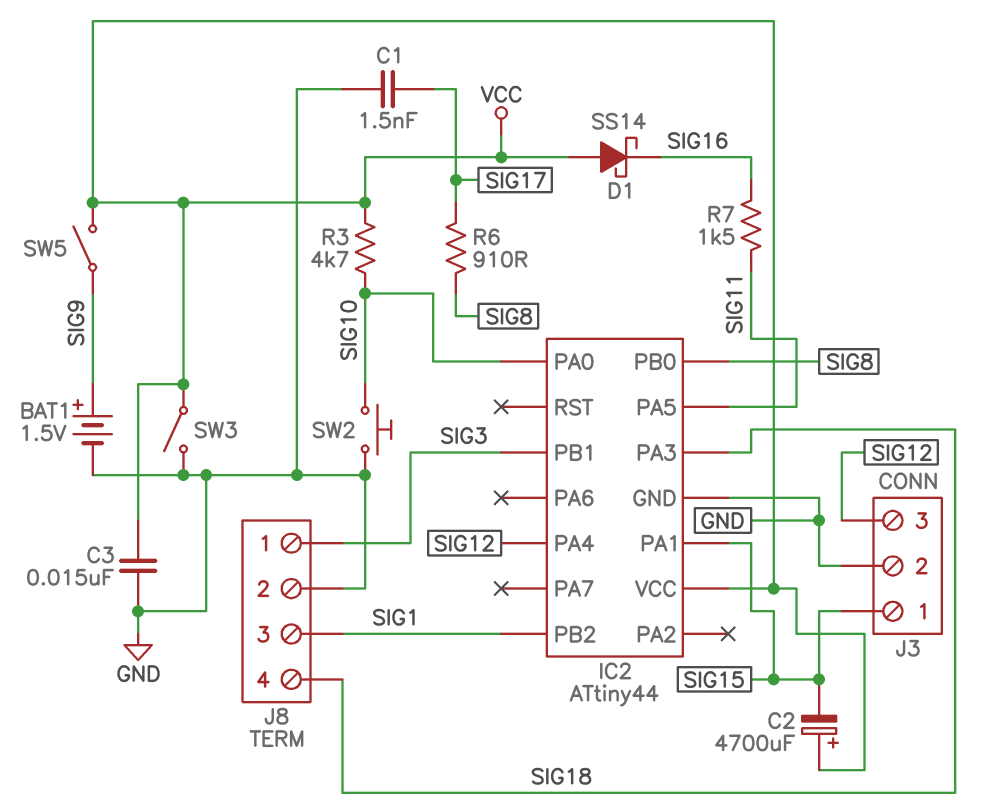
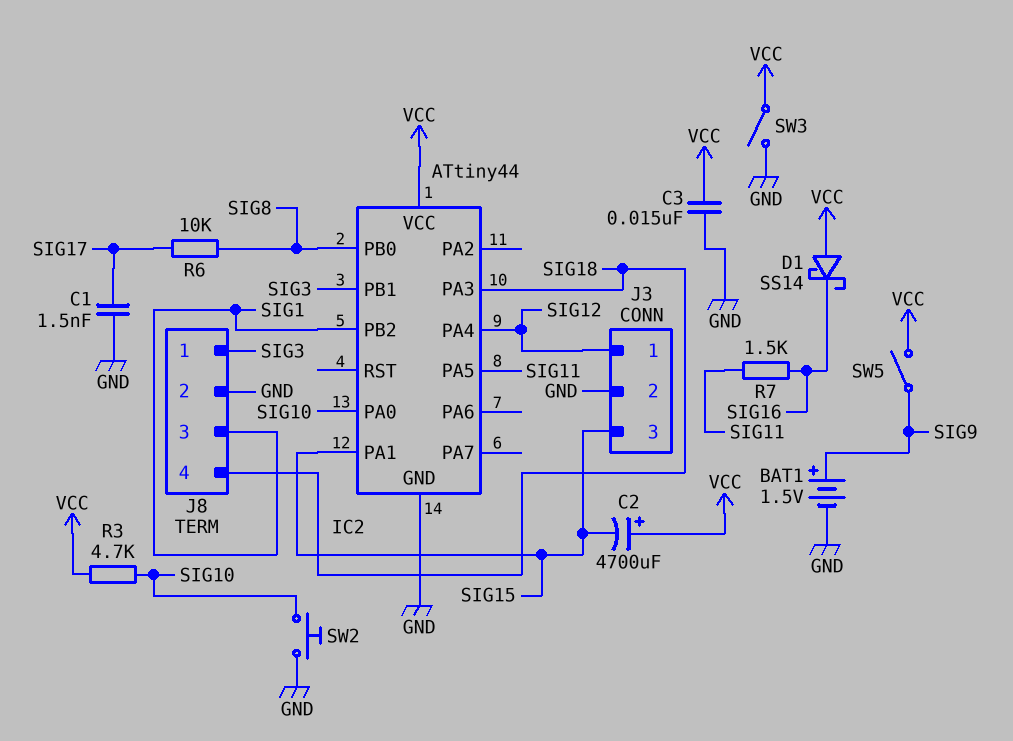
J3 pin 1: SIG15 -> SIG12
J3 pin 3: SIG12 -> SIG15
R6: 910 (SIG8, SIG17) -> 10k (SIG8, SIG17)

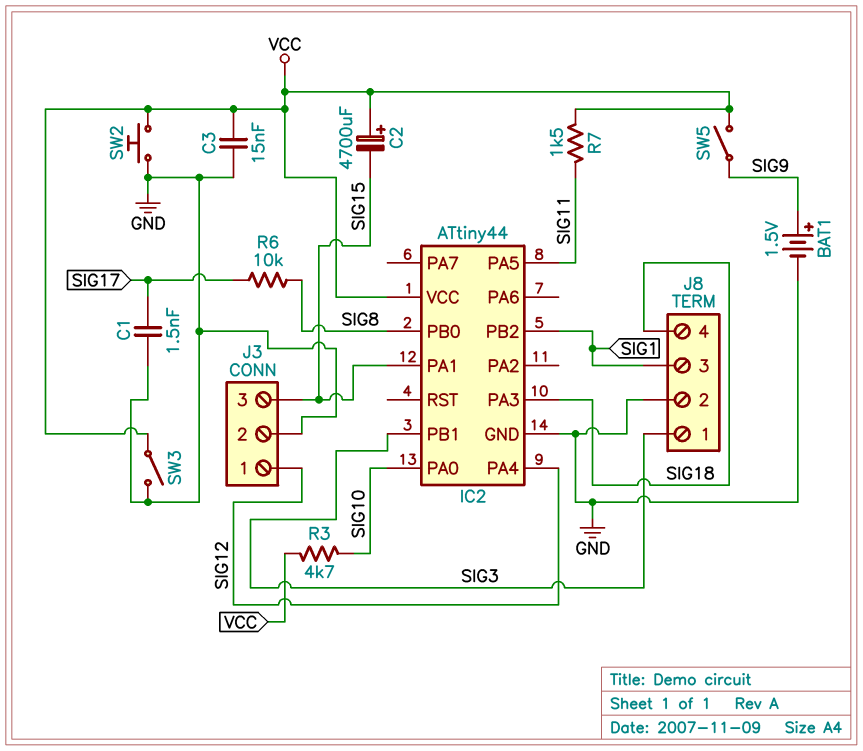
D1: schottky SS14 (A VCC, K SIG16) -> none
R7: 1.5k (SIG11, SIG16) -> 1.5k (SIG11, VCC)
SW2: button (GND, SIG10) -> button (GND, VCC)

